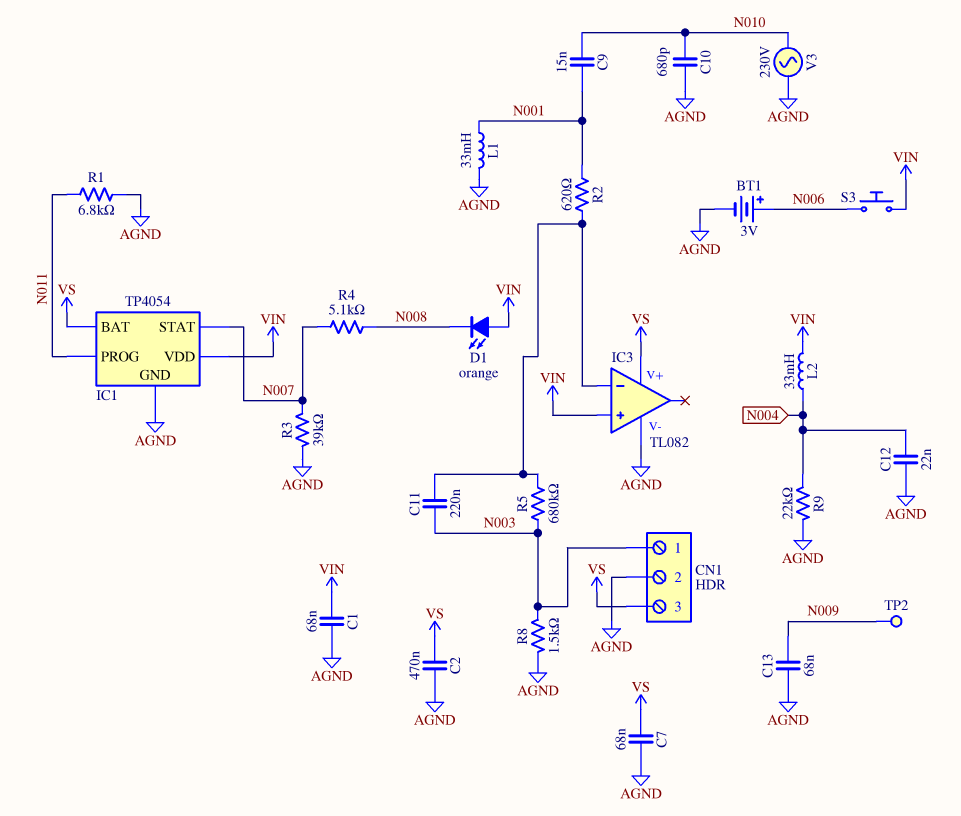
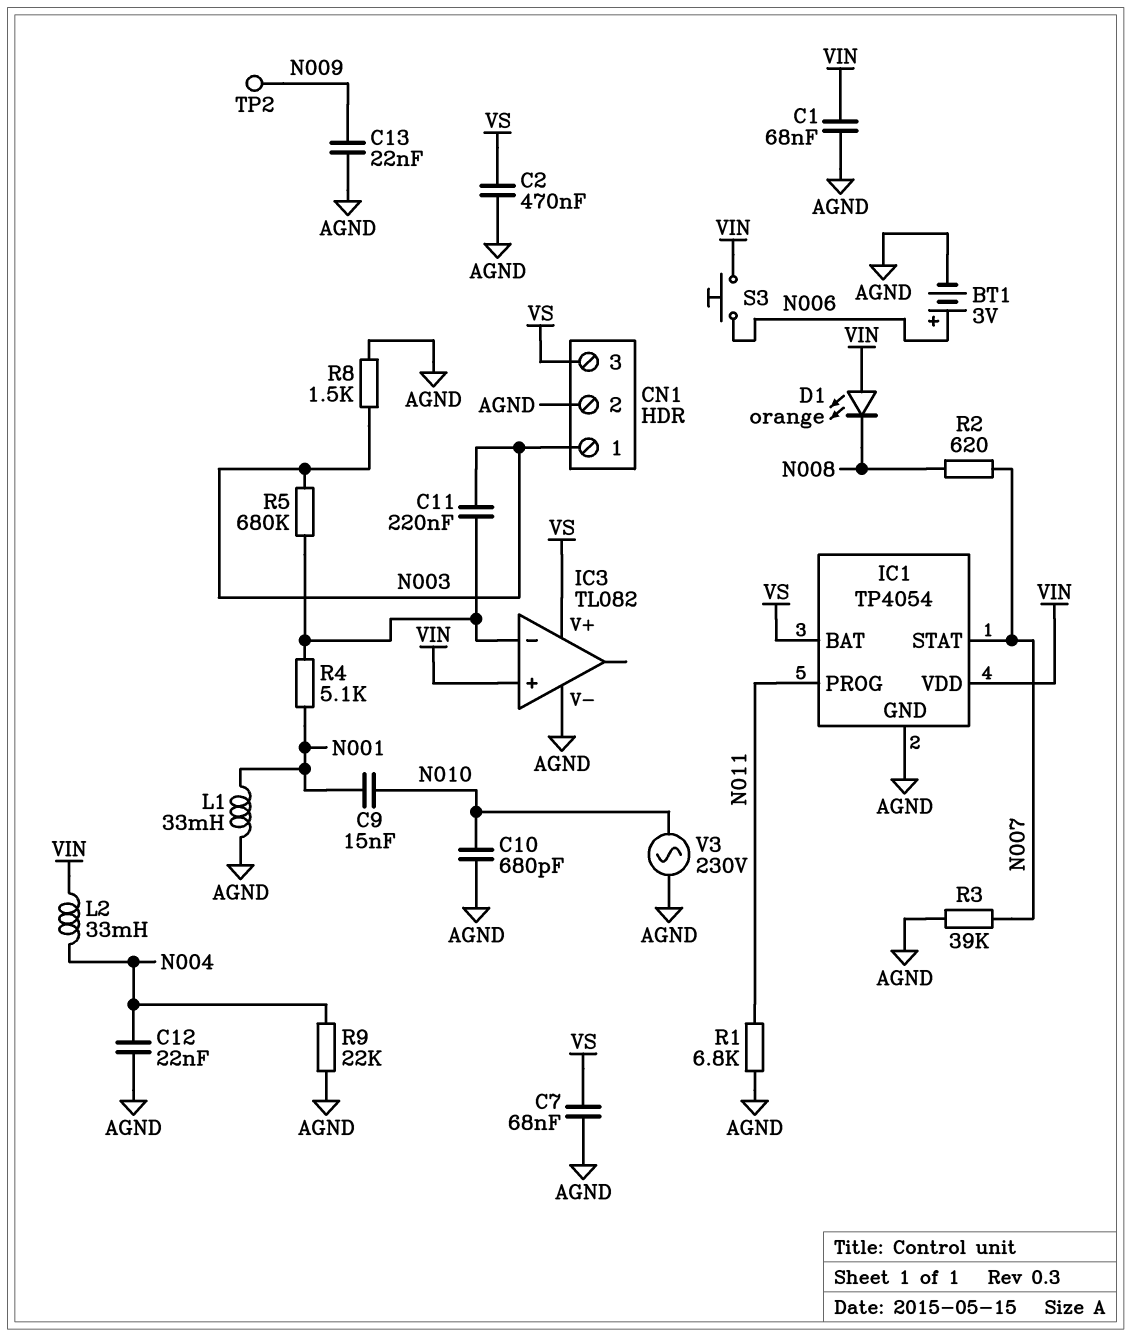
C13: 68nF (AGND, N009) -> 22nF (AGND, N009)
R2: 620 (IC3/in-, N001) -> 620 (N007, N008)
R4: 5.1k (N007, N008) -> 5.1k (IC3/in-, N001)

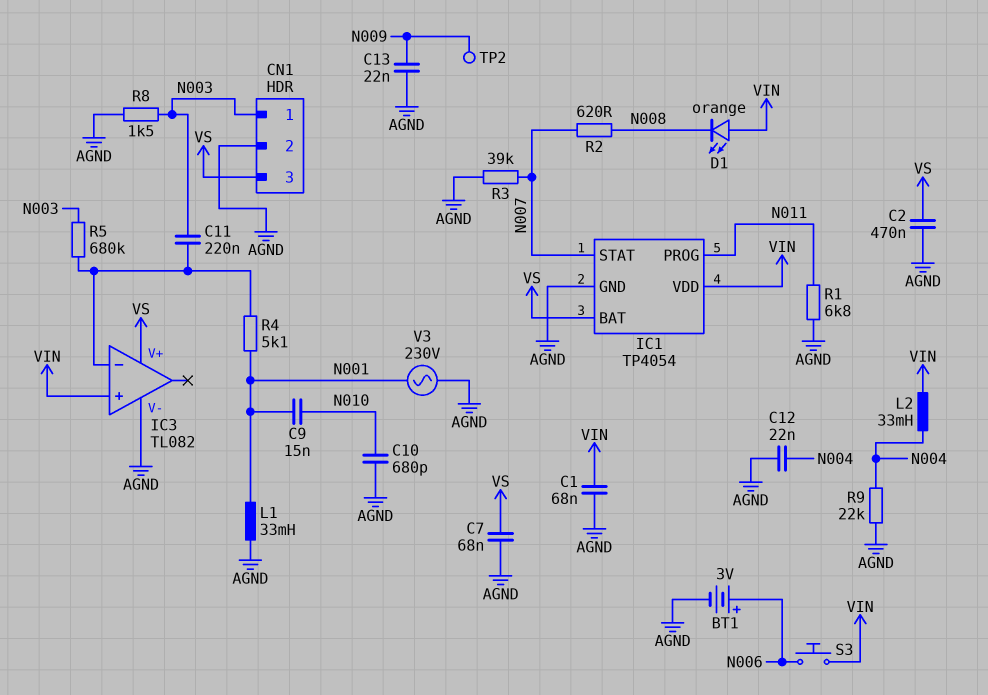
V3: AC 230V (AGND, N010) -> AC 230V (AGND, N001)

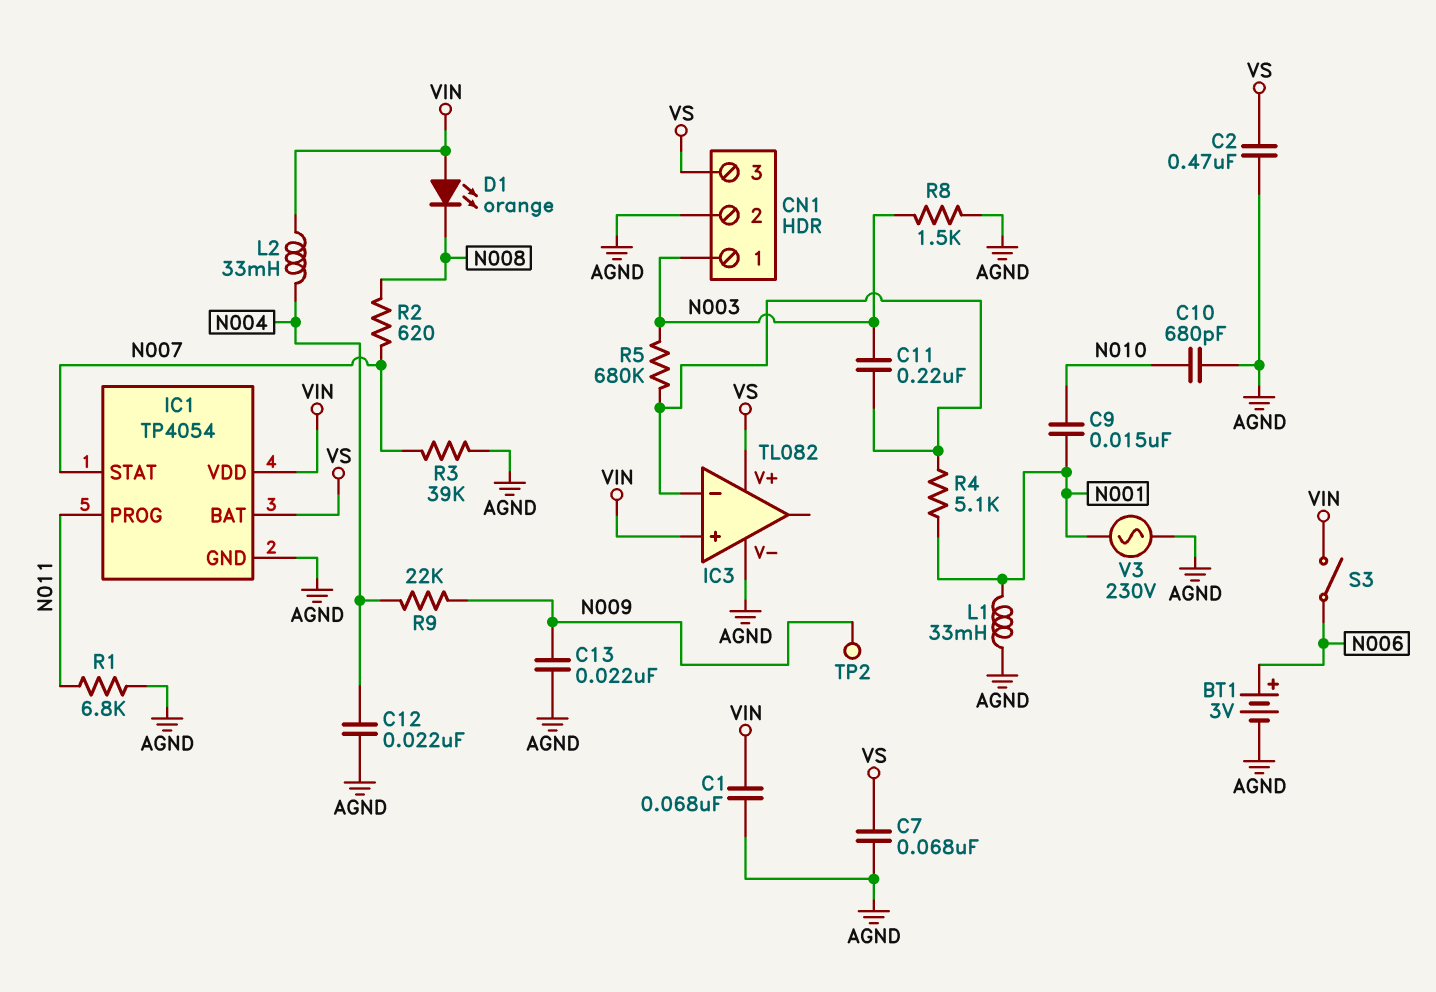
R9: 22k (AGND, N004) -> 22k (N004, N009)
S3: button (N006, VIN) -> switch (N006, VIN)

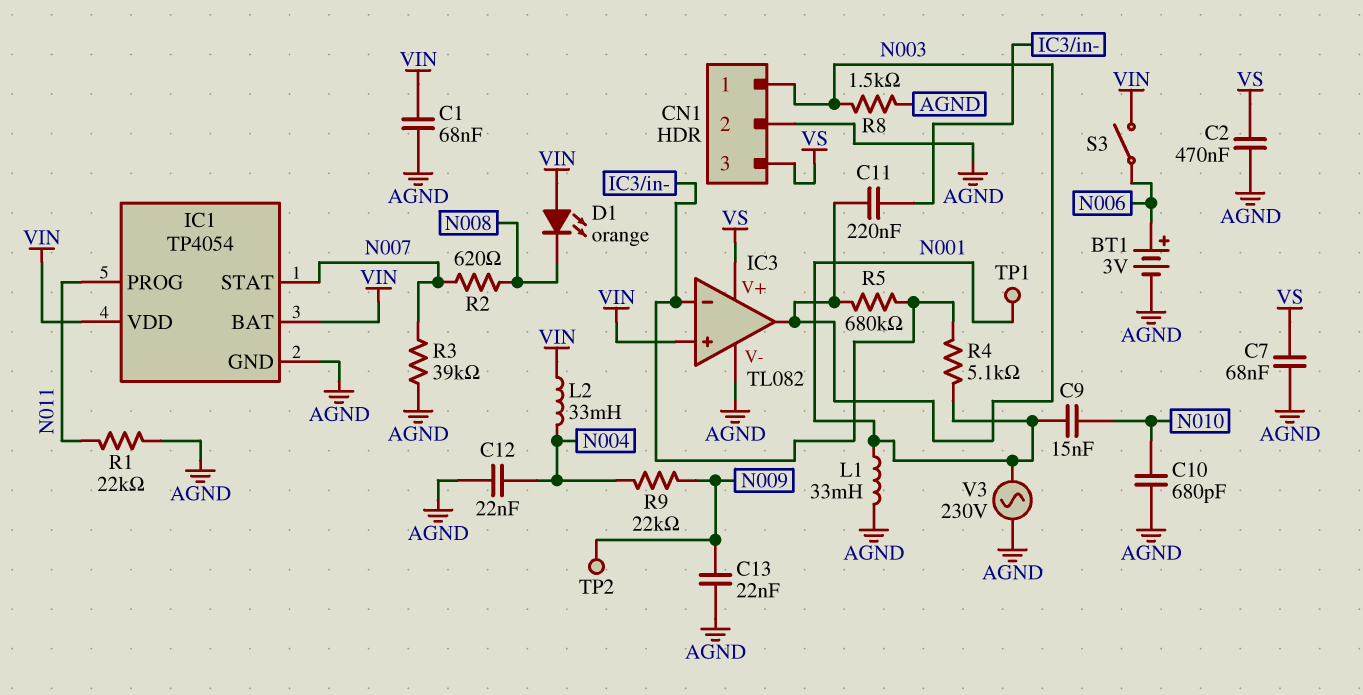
IC1 pin BAT: VS -> VIN
IC3 pin out: none -> N003
R1: 6.8k (AGND, N011) -> 22k (AGND, N011)
TP1: none -> test point (N001)

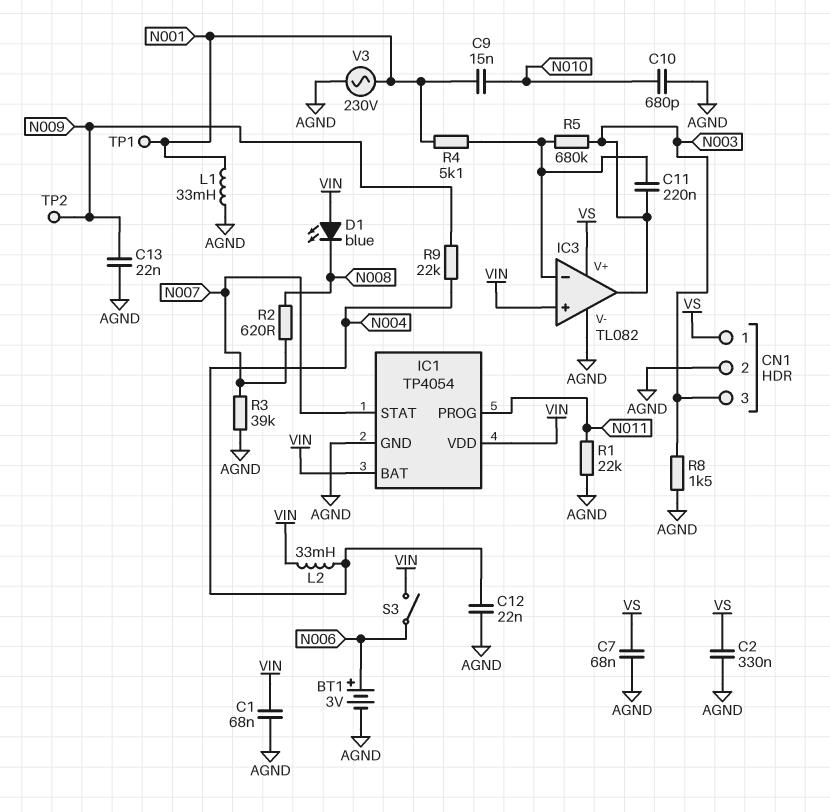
C2: 470nF (AGND, VS) -> 330nF (AGND, VS)
CN1 pin 1: N003 -> VS
CN1 pin 3: VS -> N003
D1: LED orange (A VIN, K N008) -> LED blue (A VIN, K N008)

